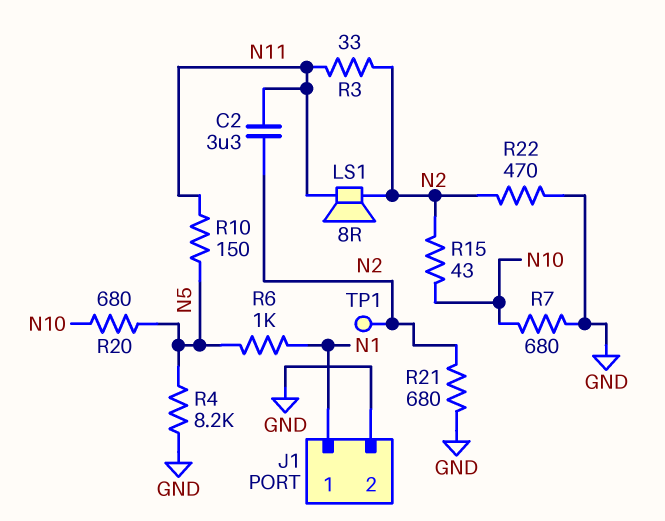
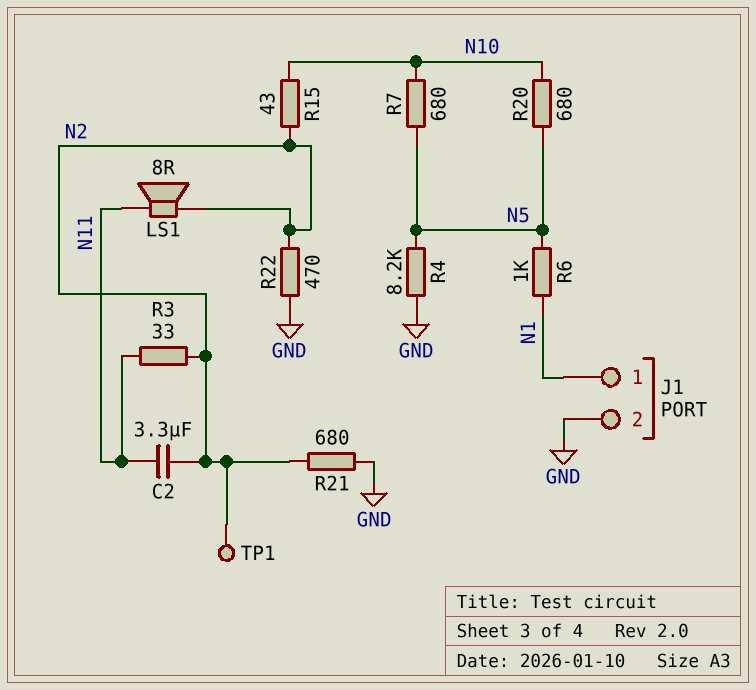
R7: 680 (GND, N10) -> 680 (N5, N10)
R10: 150 (N5, N11) -> none

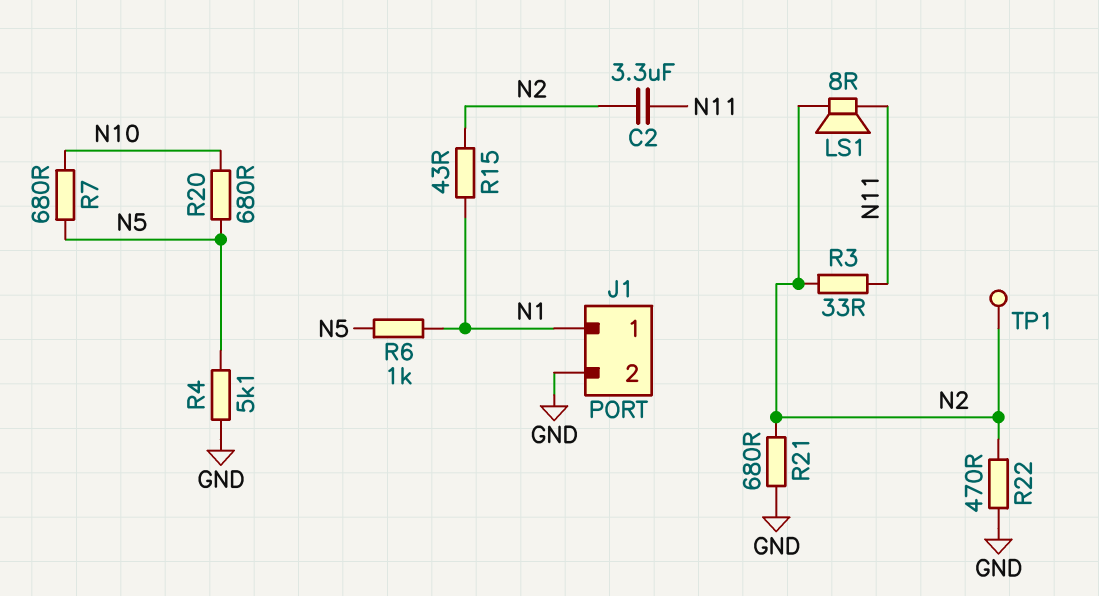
R4: 8.2k (GND, N5) -> 5.1k (GND, N5)
R15: 43 (N2, N10) -> 43 (N1, N2)

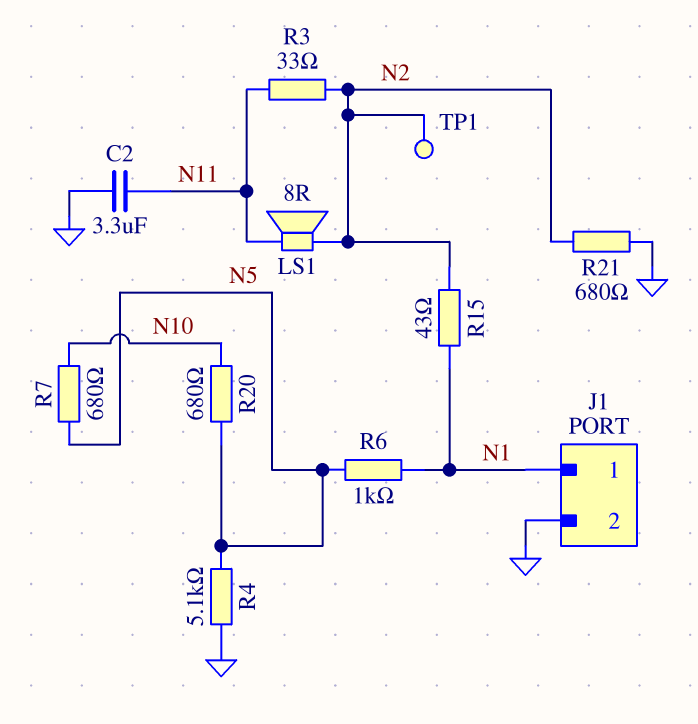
C2: 3.3uF (N2, N11) -> 3.3uF (GND, N11)
R22: 470 (GND, N2) -> none

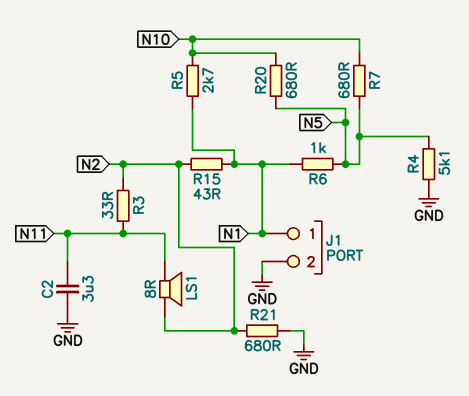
R5: none -> 2.7k (N1, N10)
TP1: test point (N2) -> none

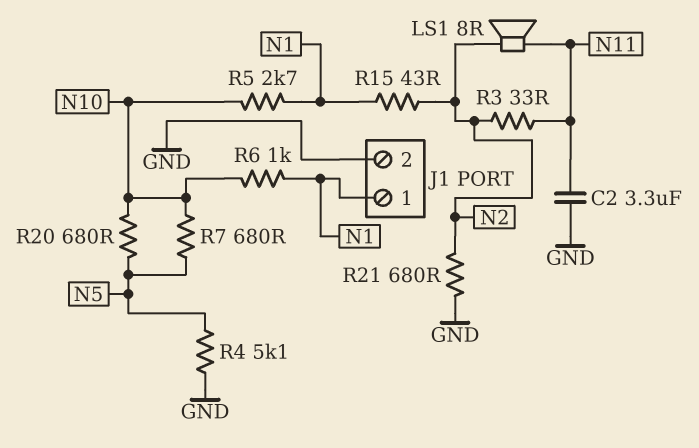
R6: 1k (N1, N5) -> 1k (N1, N10)

